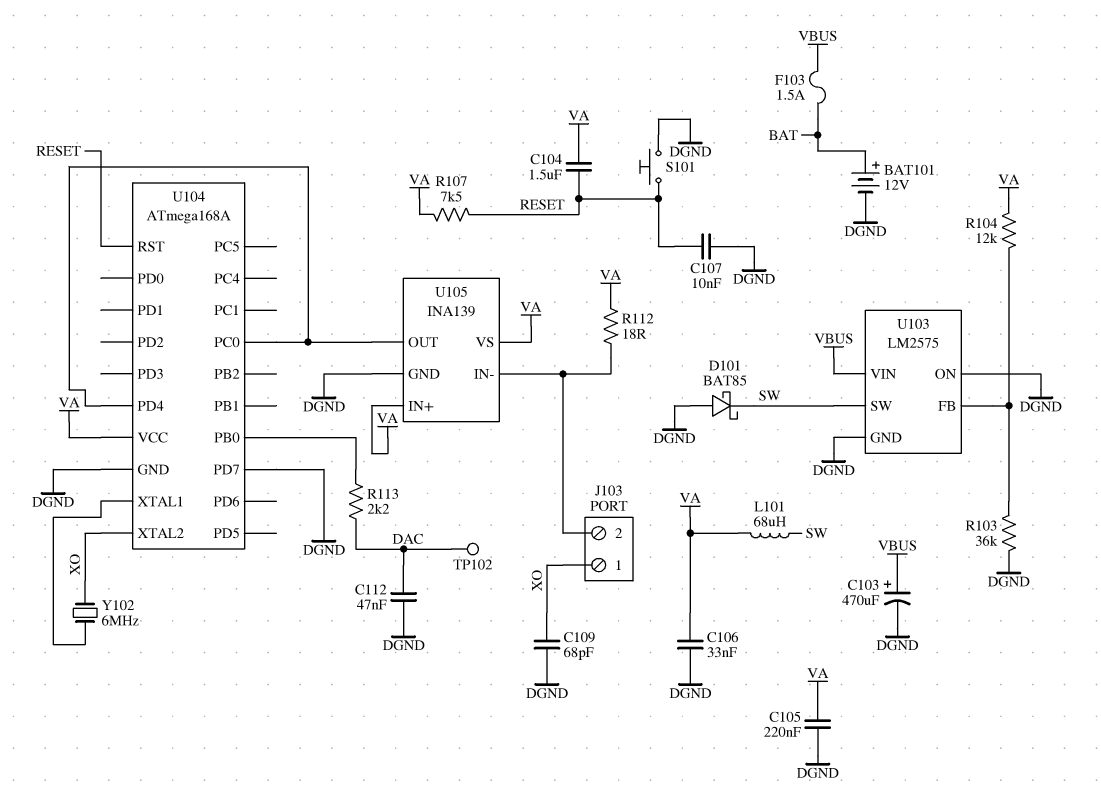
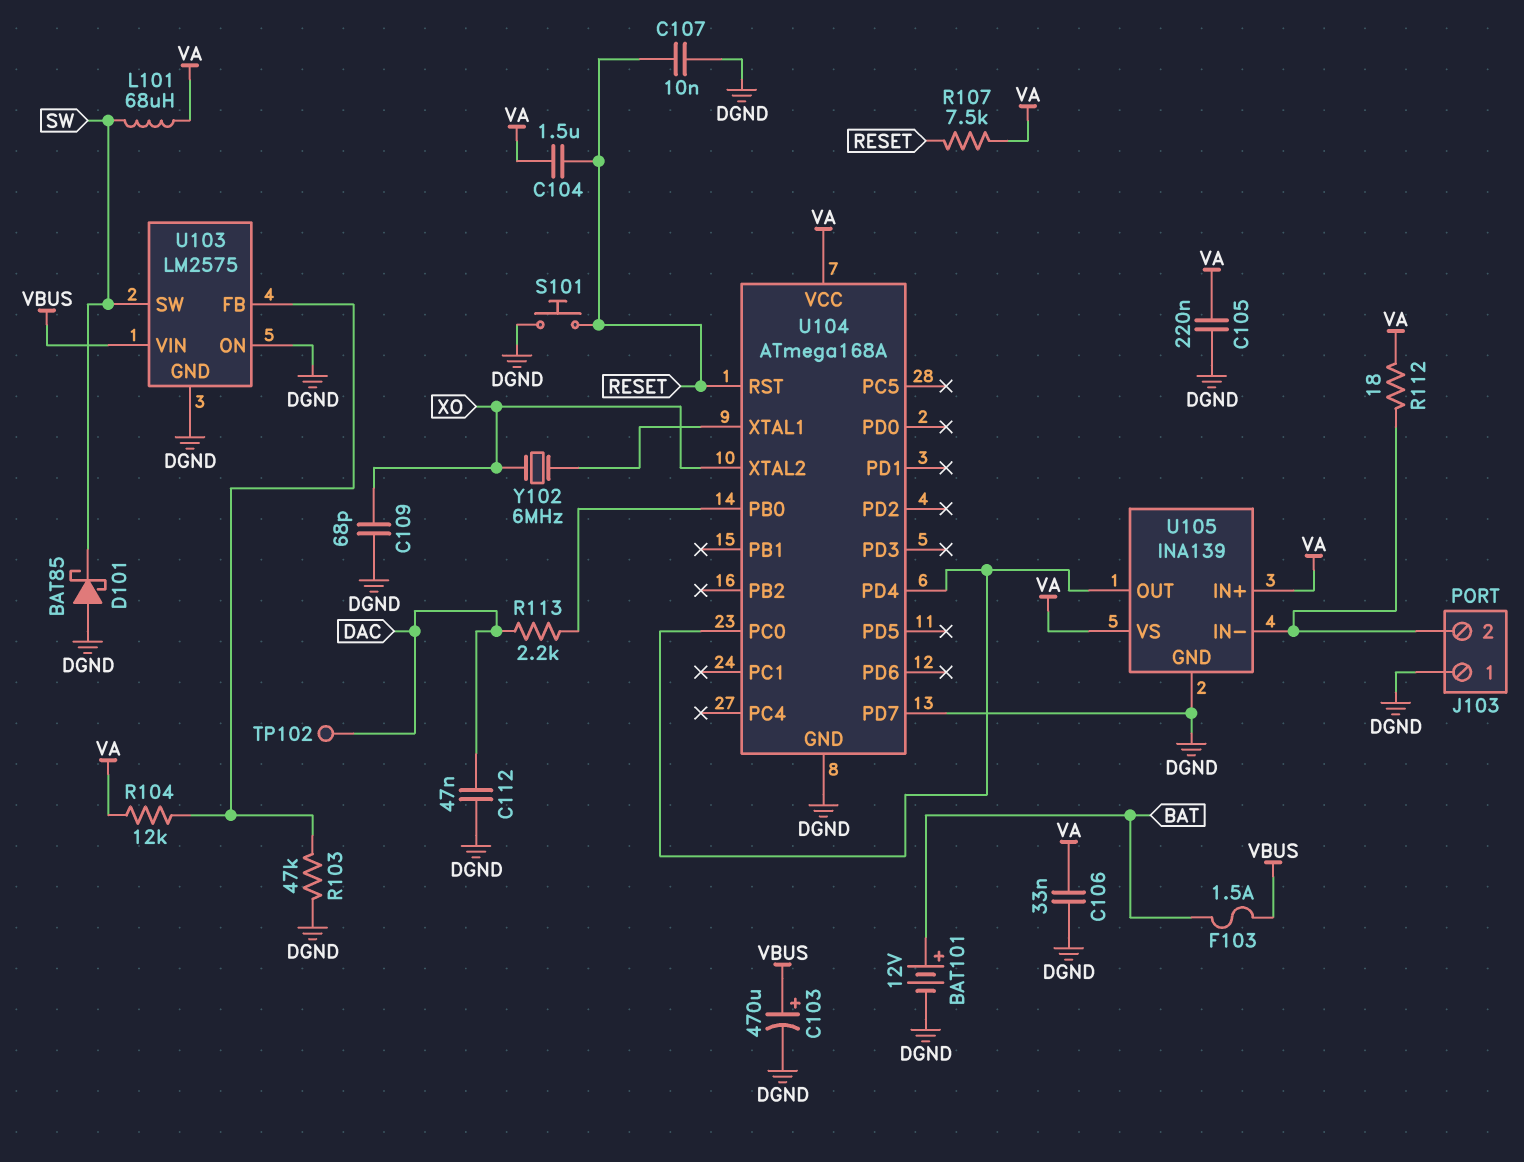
J103 pin 1: XO -> DGND
R103: 36k (DGND, U103/FB) -> 47k (DGND, U103/FB)

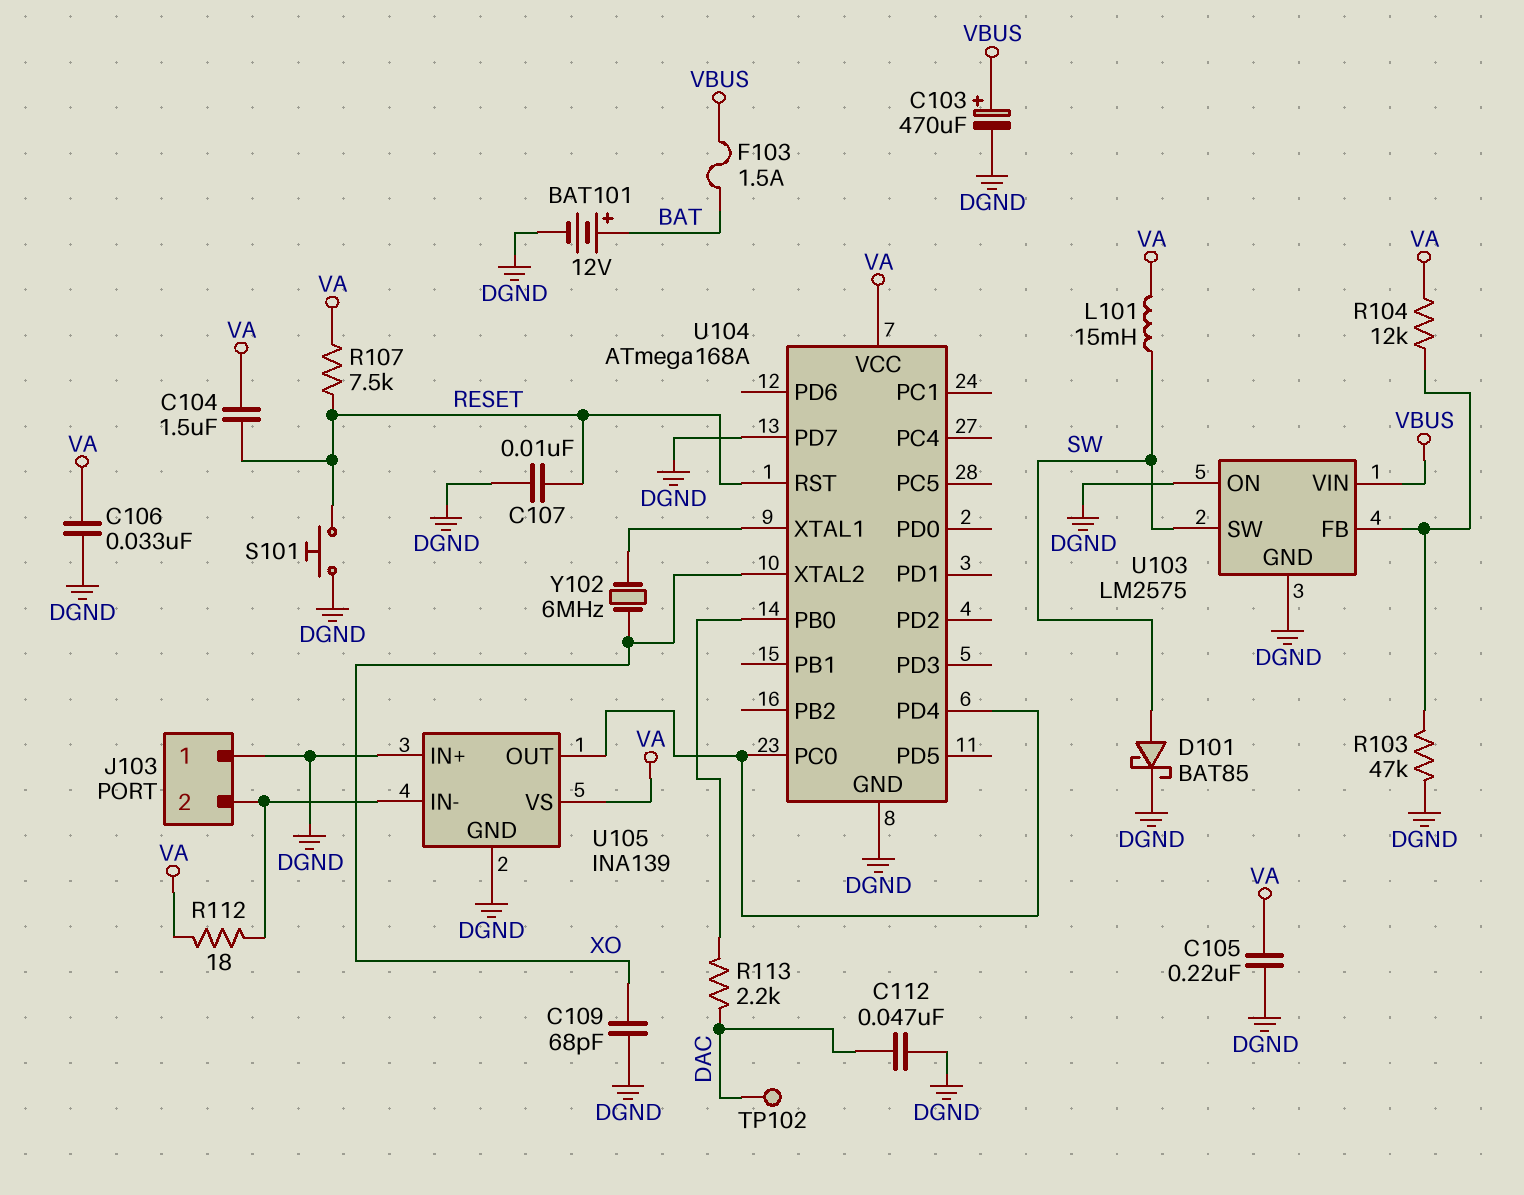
D101: schottky BAT85 (A DGND, K SW) -> schottky BAT85 (A SW, K DGND)
L101: 68uH (SW, VA) -> 15mH (SW, VA)
U105 pin IN+: VA -> DGND

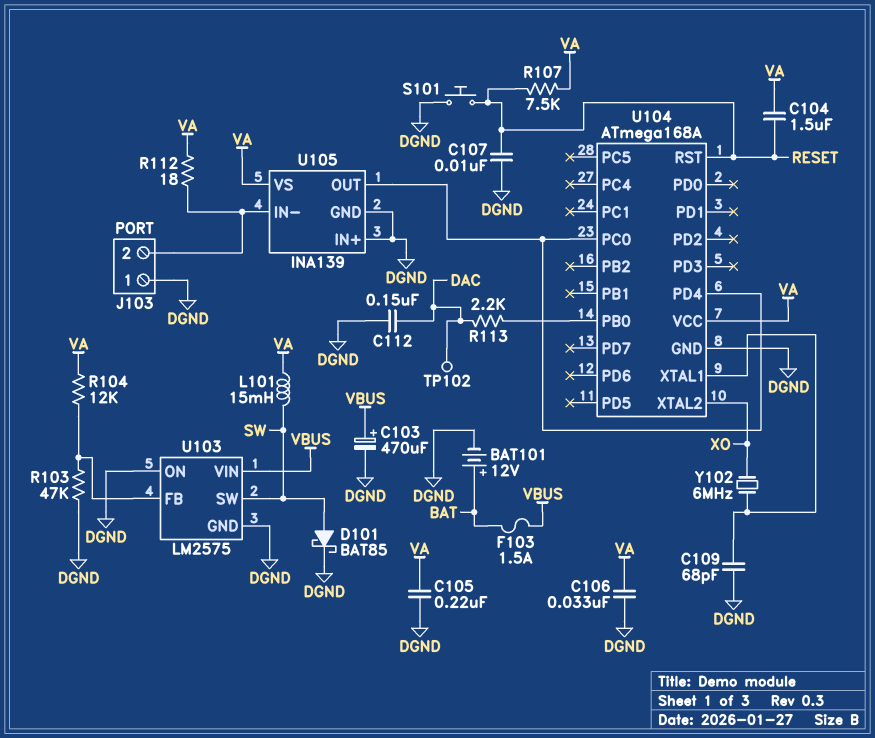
C109: 68pF (DGND, XO) -> 68pF (DGND, U104/XTAL1)
C112: 47nF (DAC, DGND) -> 150nF (DAC, DGND)
U104 pin PD7: DGND -> none

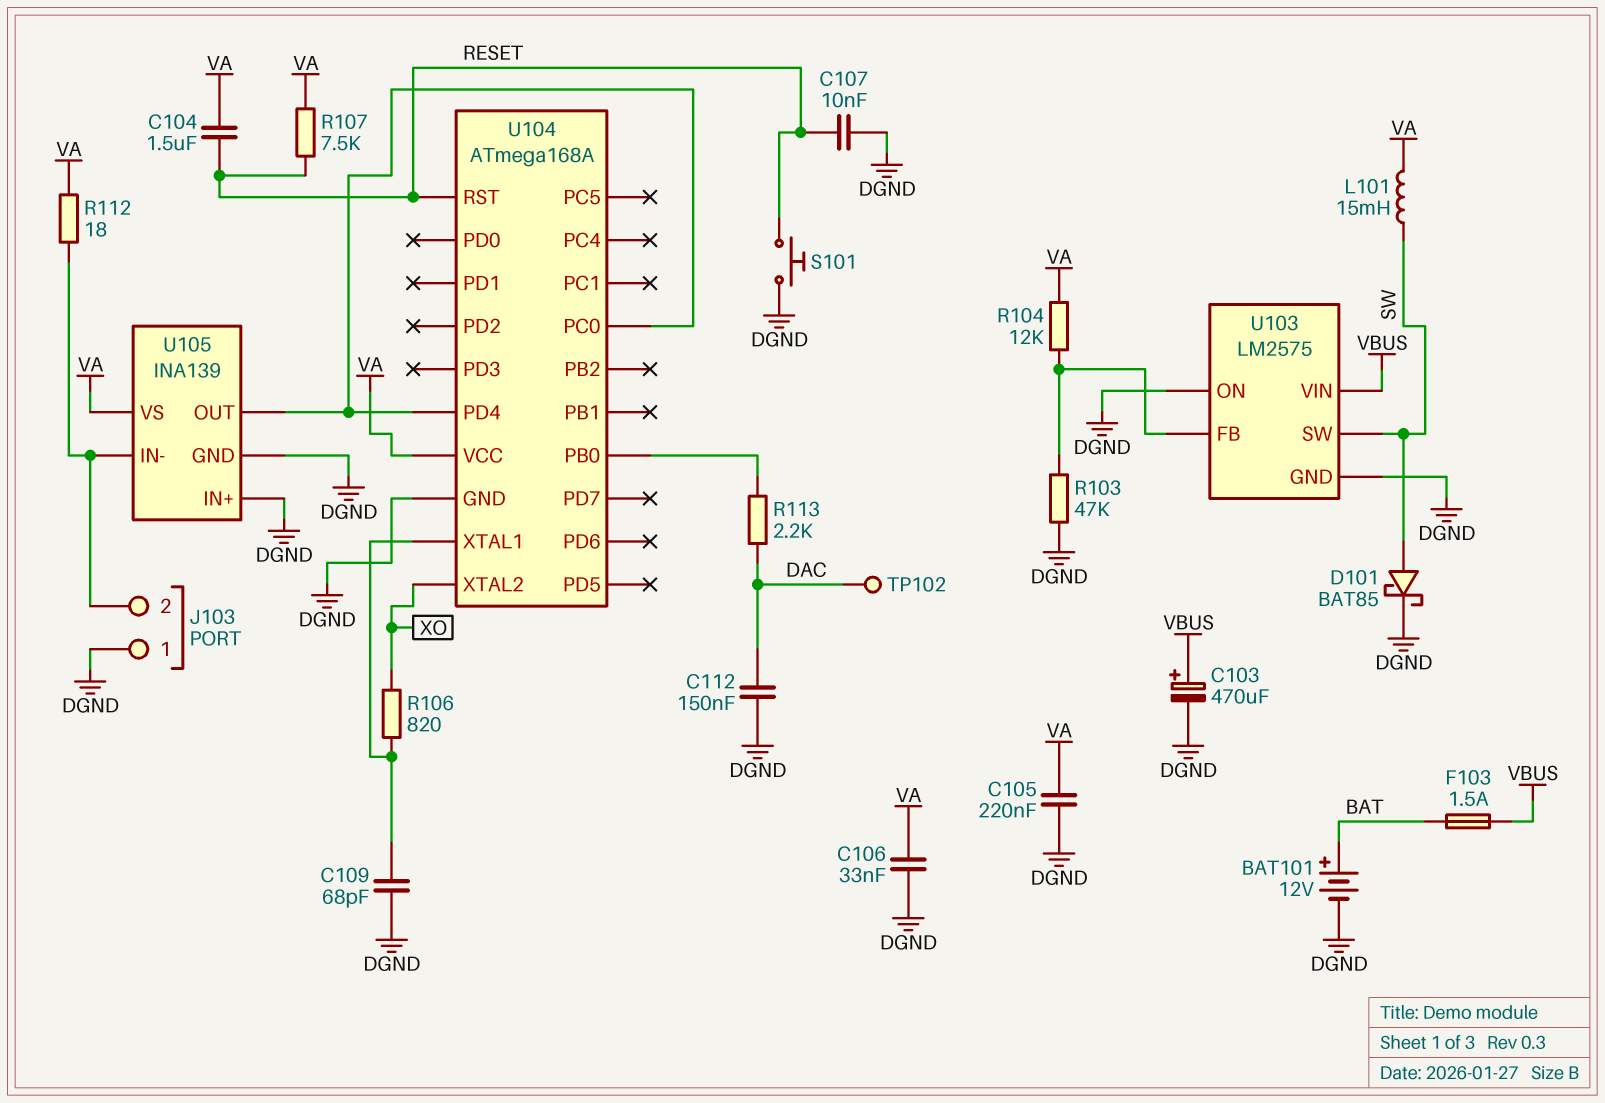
R106: none -> 820 (U104/XTAL1, XO)
Y102: 6MHz (U104/XTAL1, XO) -> none

